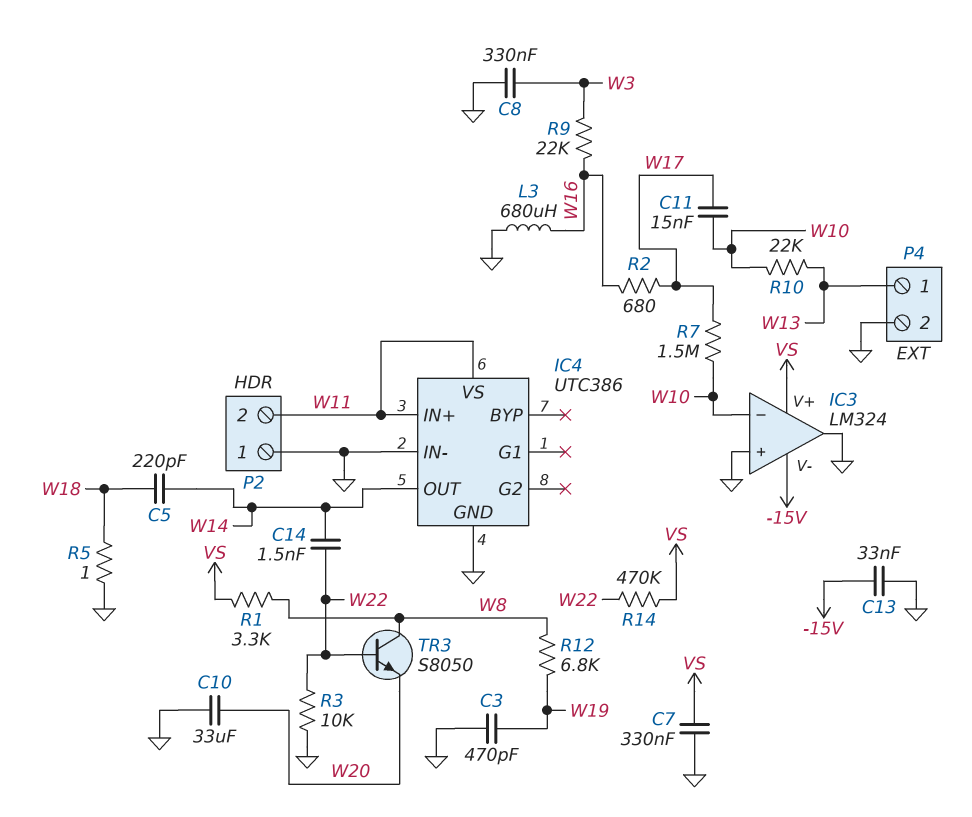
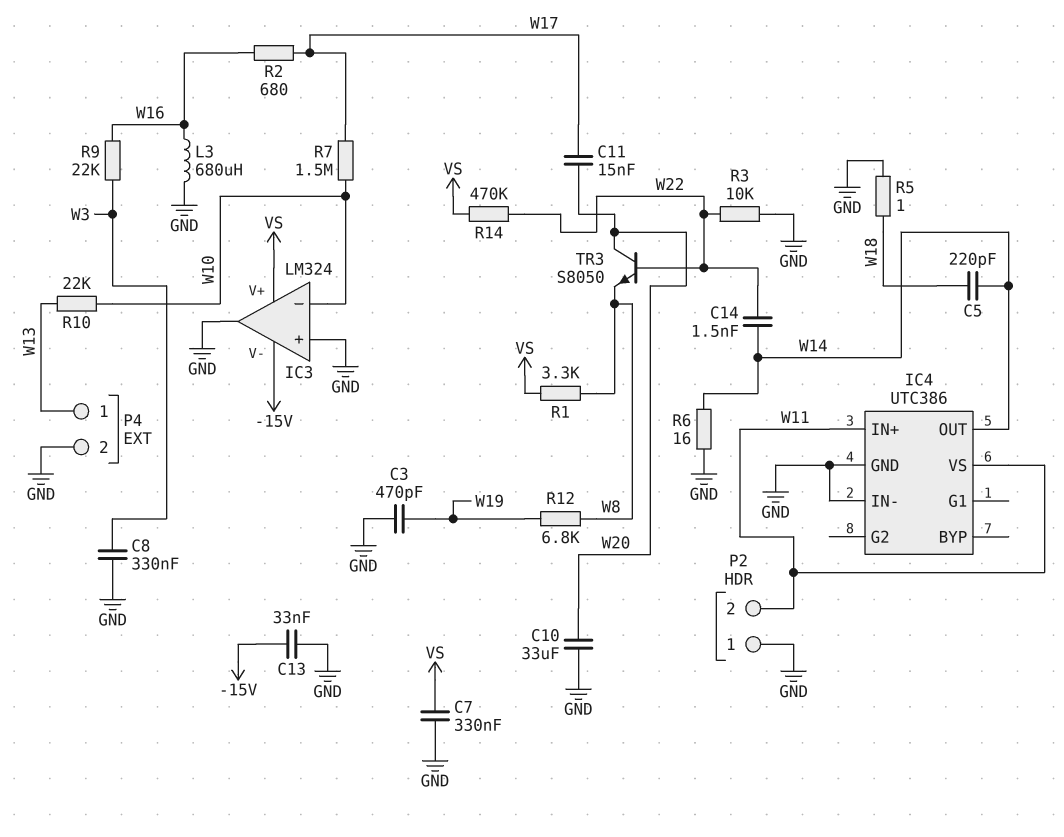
C11: 15nF (W10, W17) -> 15nF (W17, W20)
R6: none -> 16 (GND, W14)
TR3: NPN S8050 (B W22, C W8, E W20) -> NPN S8050 (B W22, C W20, E W8)

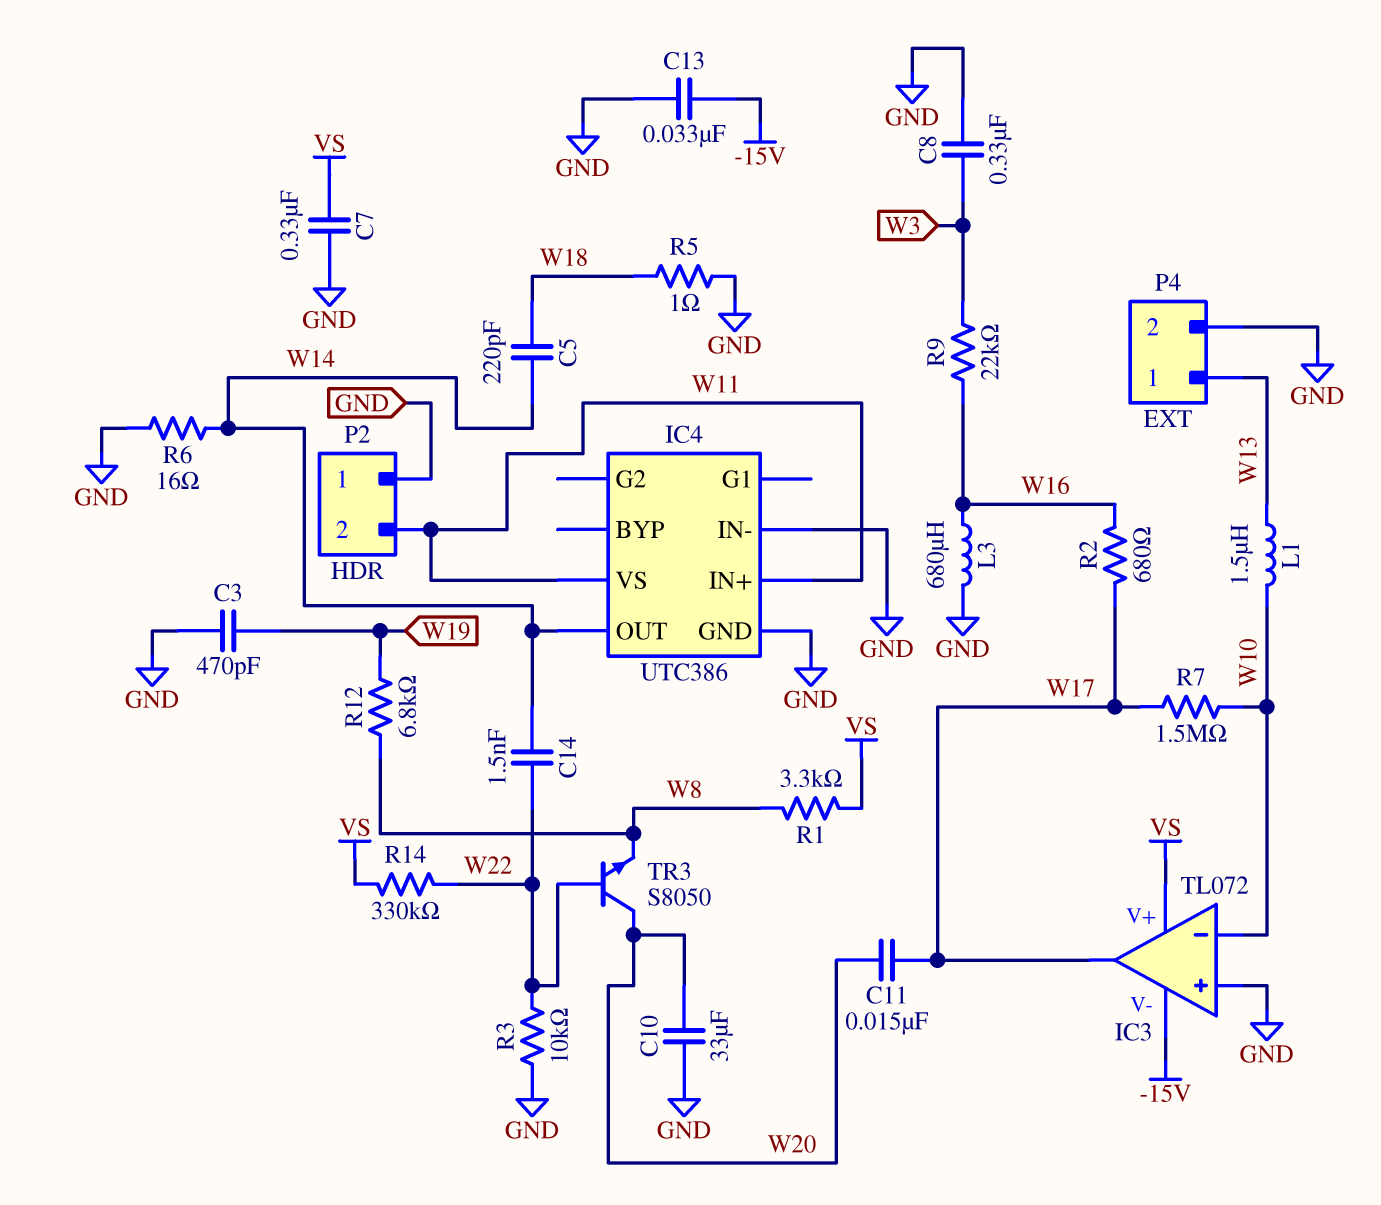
IC3: LM324 -> TL072
IC3 pin out: GND -> W17
L1: none -> 1.5uH (W10, W13)
R10: 22k (W10, W13) -> none
R14: 470k (VS, W22) -> 330k (VS, W22)

